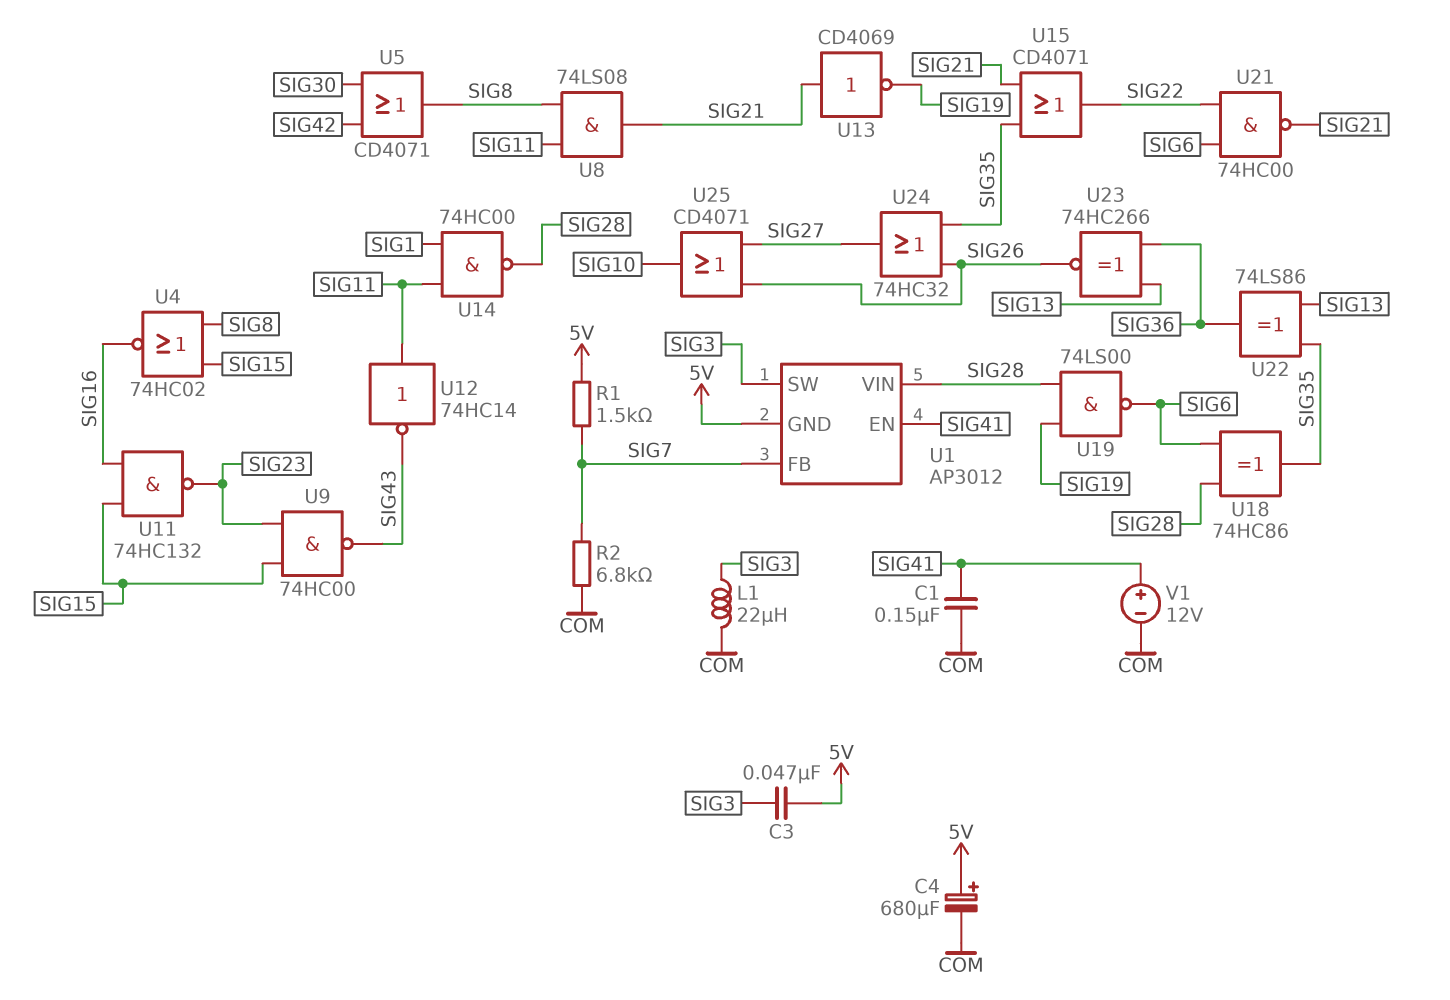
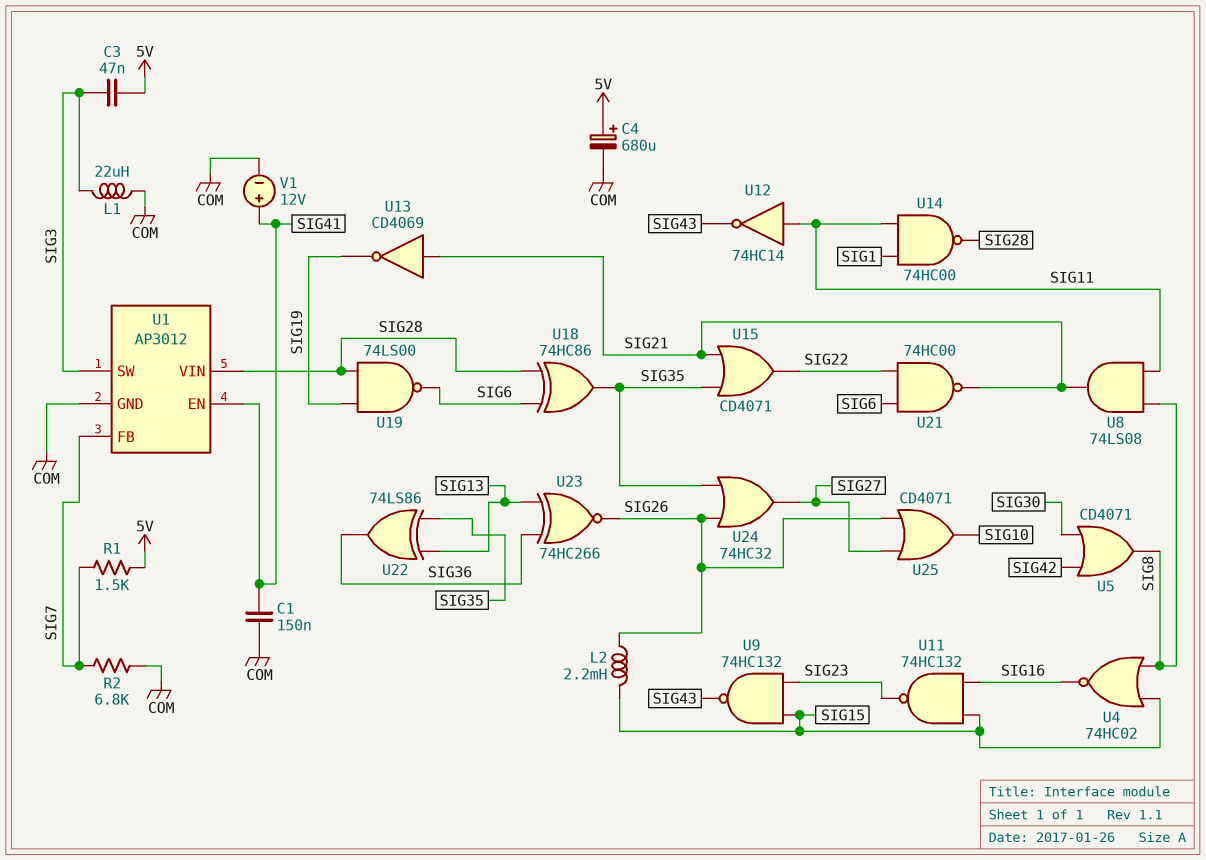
L2: none -> 2.2mH (SIG15, SIG26)
U1 pin GND: 5V -> COM
U9: NAND 74HC00 (in SIG15, in SIG23, out SIG43) -> NAND 74HC132 (in SIG15, in SIG23, out SIG43)

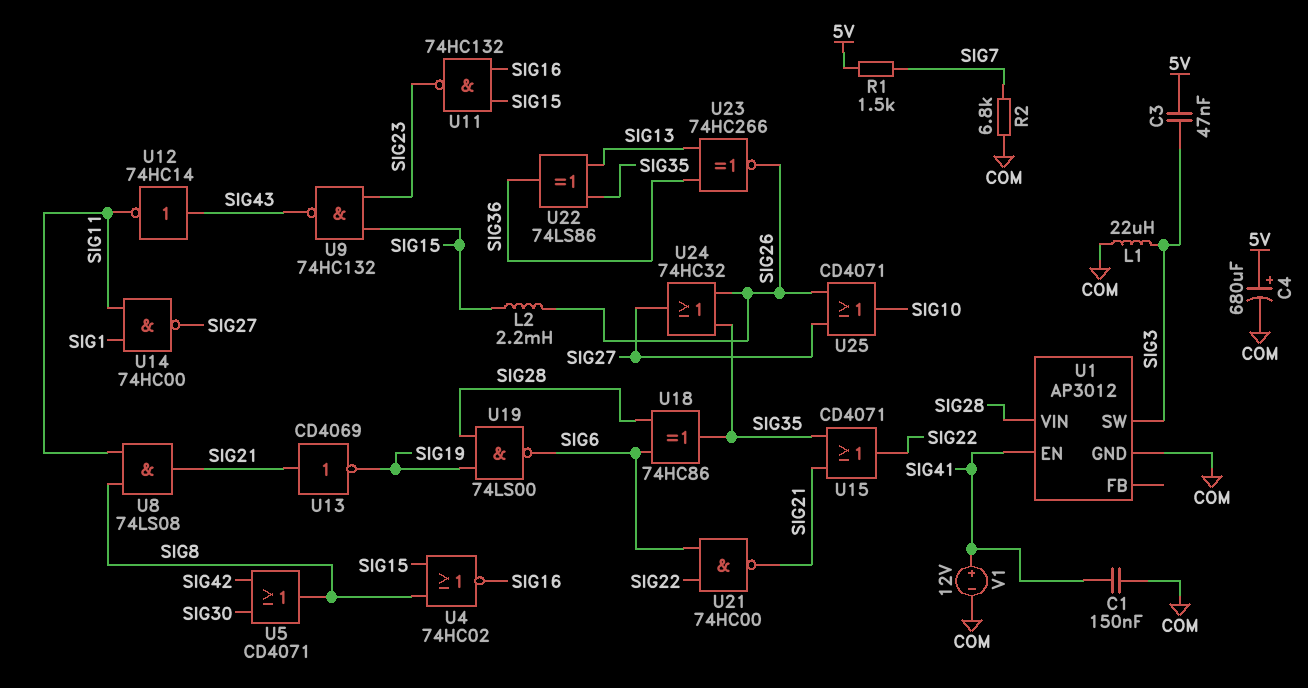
U1 pin FB: SIG7 -> none
U12: NOT 74HC14 (in SIG11, out SIG43) -> NOT 74HC14 (in SIG43, out SIG11)
U14: NAND 74HC00 (in SIG1, in SIG11, out SIG28) -> NAND 74HC00 (in SIG1, in SIG11, out SIG27)

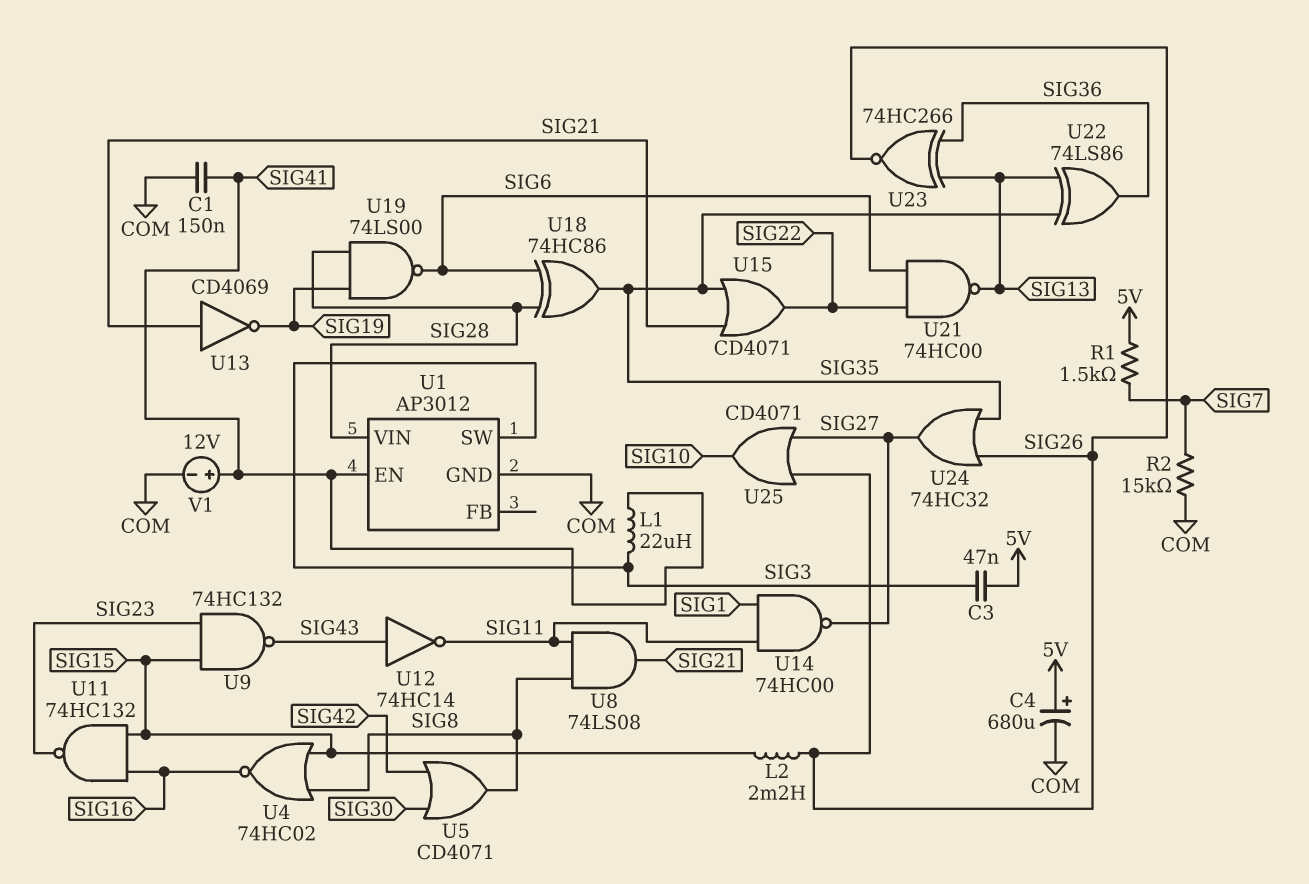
L1: 22uH (COM, SIG3) -> 22uH (SIG3, SIG41)
R2: 6.8k (COM, SIG7) -> 15k (COM, SIG7)
U21: NAND 74HC00 (in SIG6, in SIG22, out SIG21) -> NAND 74HC00 (in SIG6, in SIG22, out SIG13)

